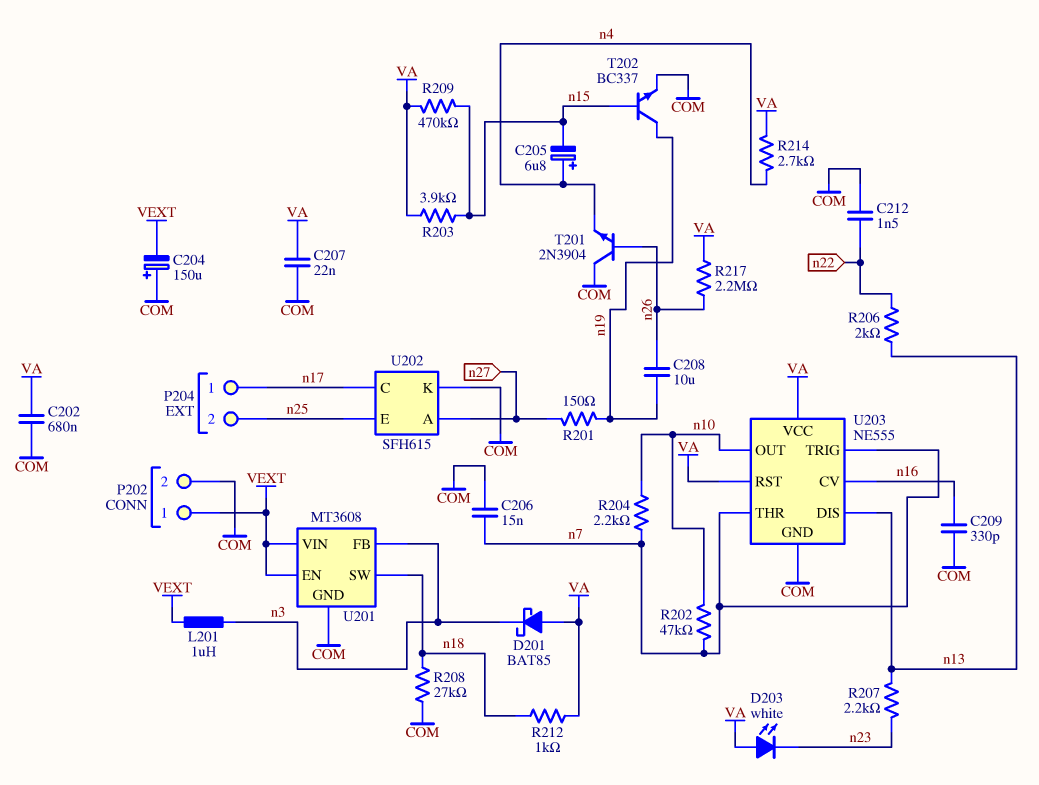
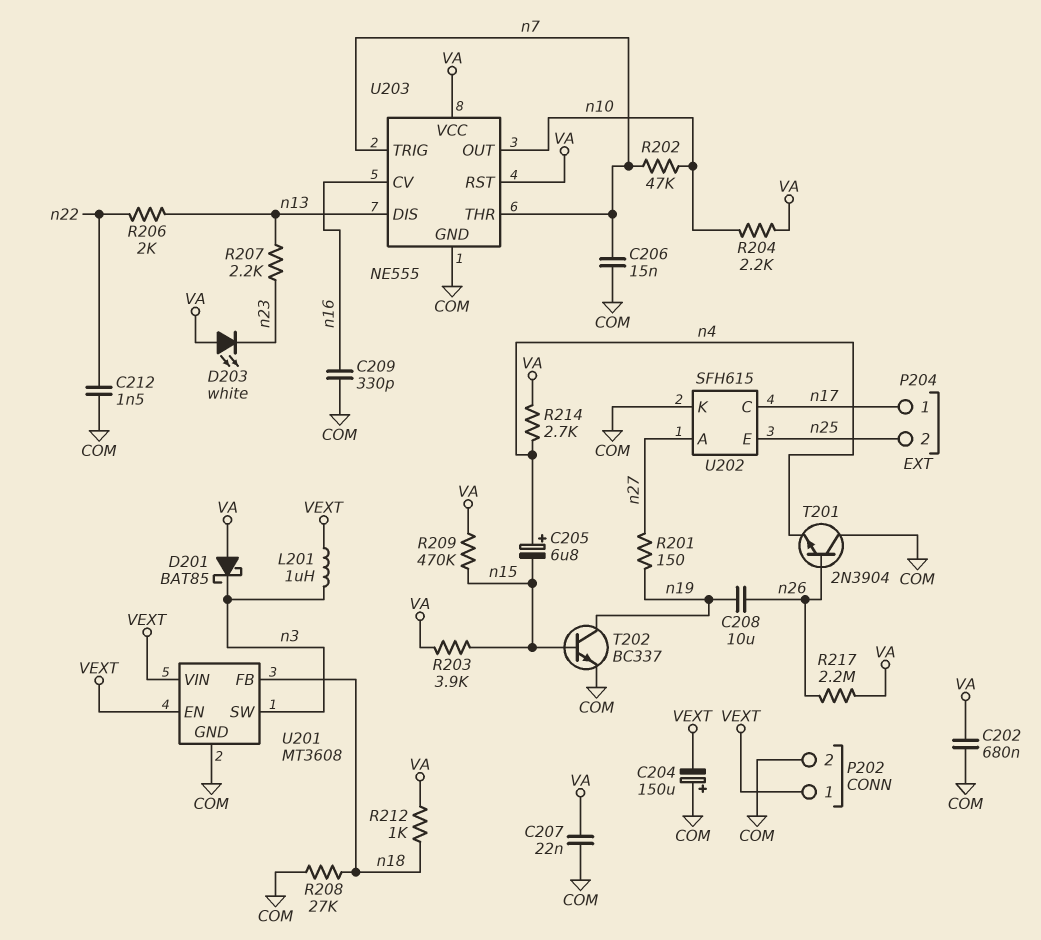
R204: 2.2k (n7, n10) -> 2.2k (VA, n10)
U201 pin FB: n3 -> n18
U201 pin SW: n18 -> n3

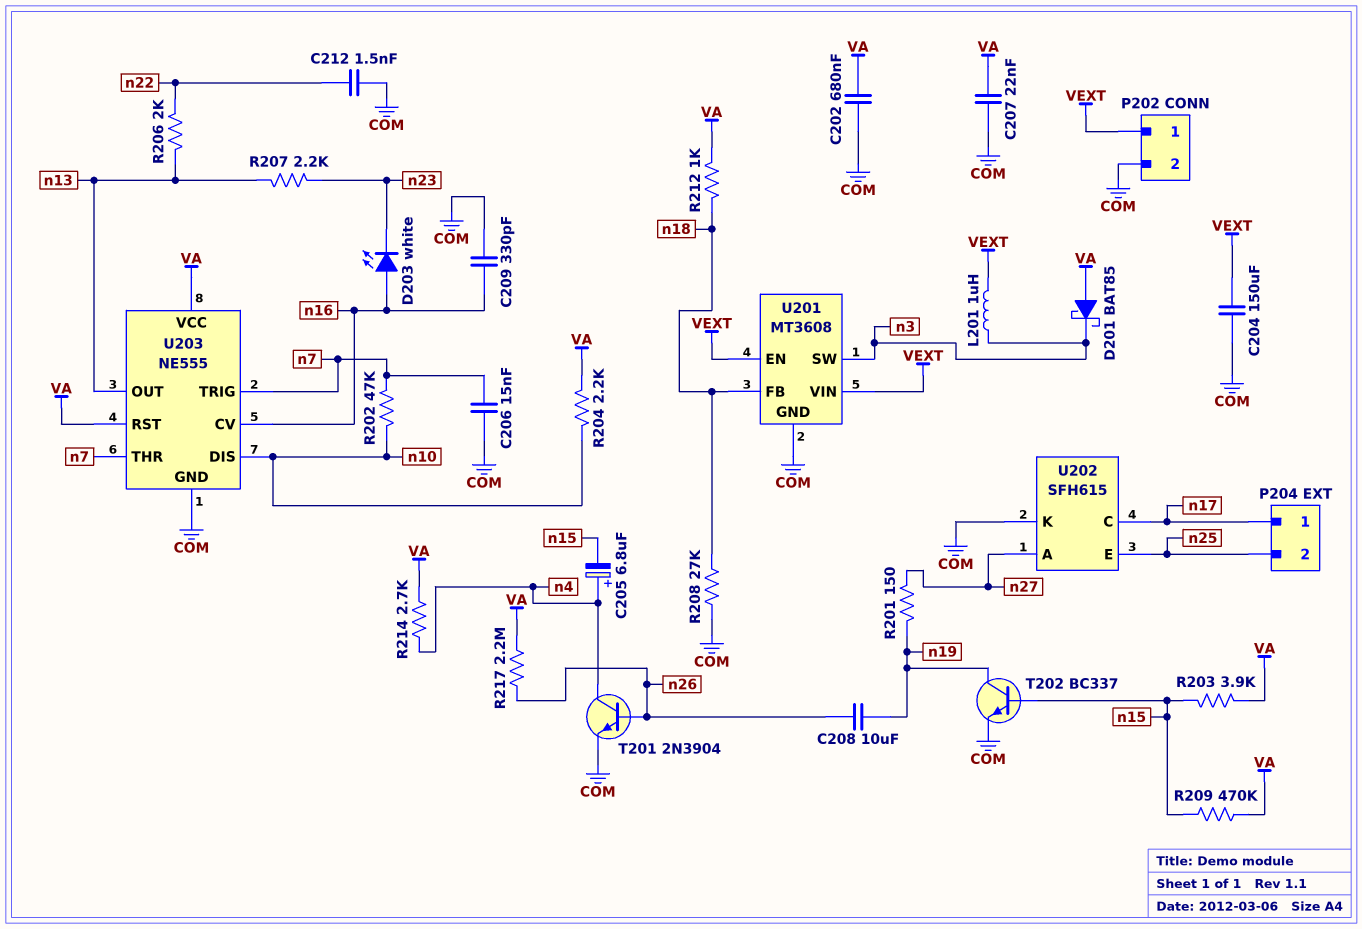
C204: 150uF (plus COM, minus VEXT) -> 150uF (COM, VEXT)
D203: LED white (A VA, K n23) -> LED white (A n16, K n23)
T201: NPN 2N3904 (B n26, C COM, E n4) -> NPN 2N3904 (B n26, C n4, E COM)
U203 pin DIS: n13 -> n10
U203 pin OUT: n10 -> n13

